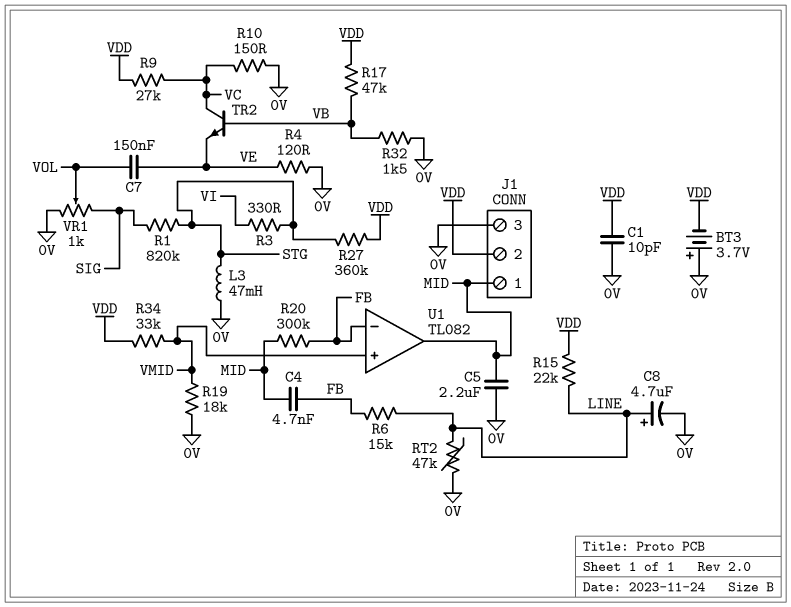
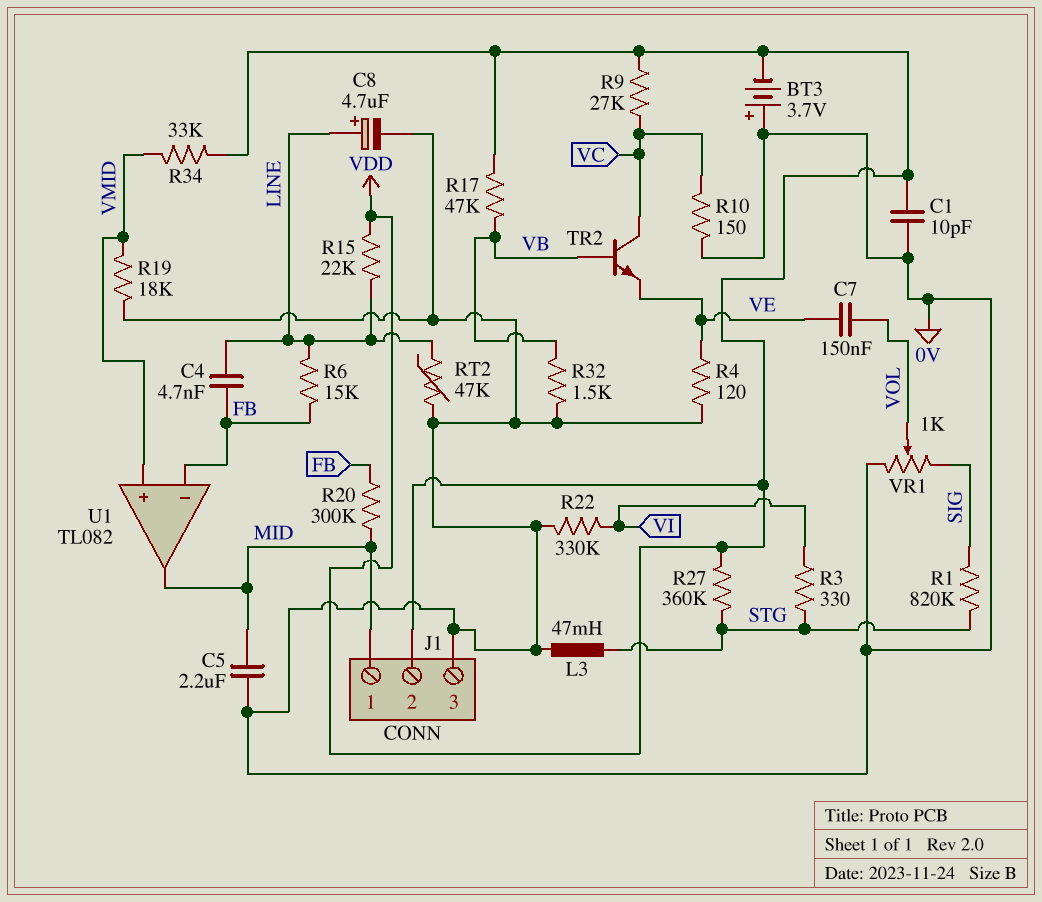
C4: 4.7nF (FB, MID) -> 4.7nF (FB, LINE)
R22: none -> 330k (0V, VI)

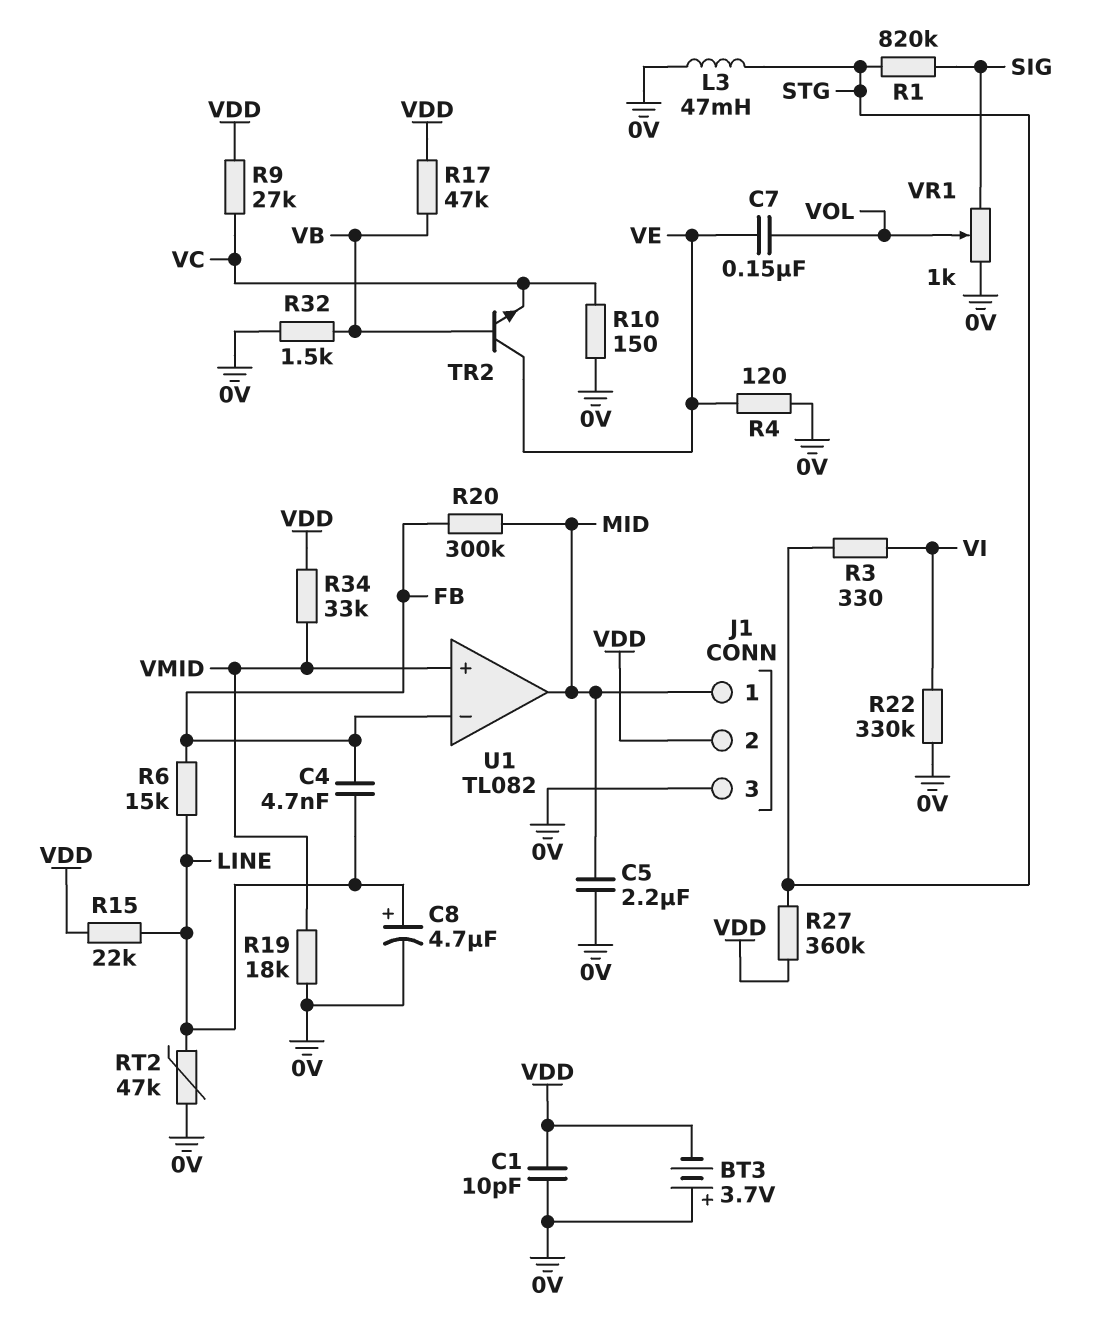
TR2: NPN (B VB, C VC, E VE) -> NPN (B VB, C VE, E VC)

